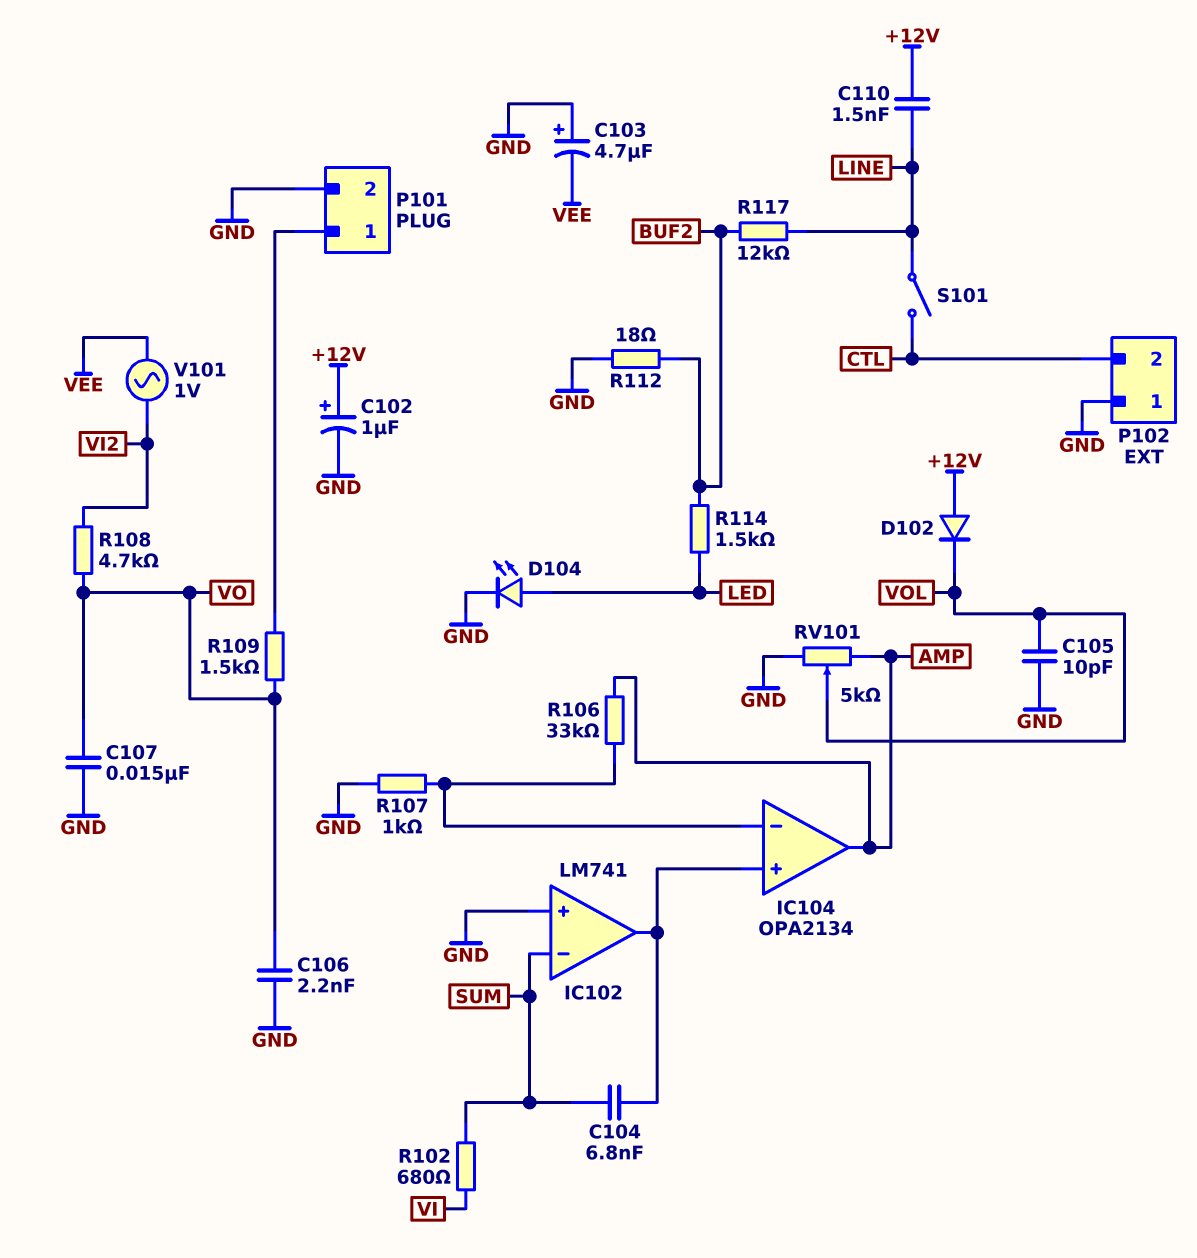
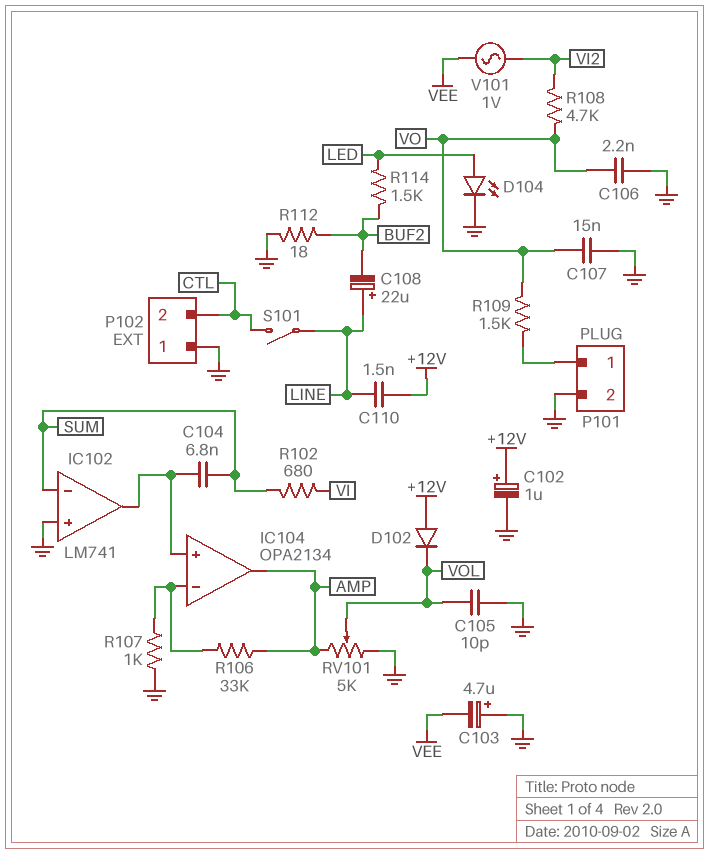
C108: none -> 22uF (plus LINE, minus BUF2)
R117: 12k (BUF2, LINE) -> none

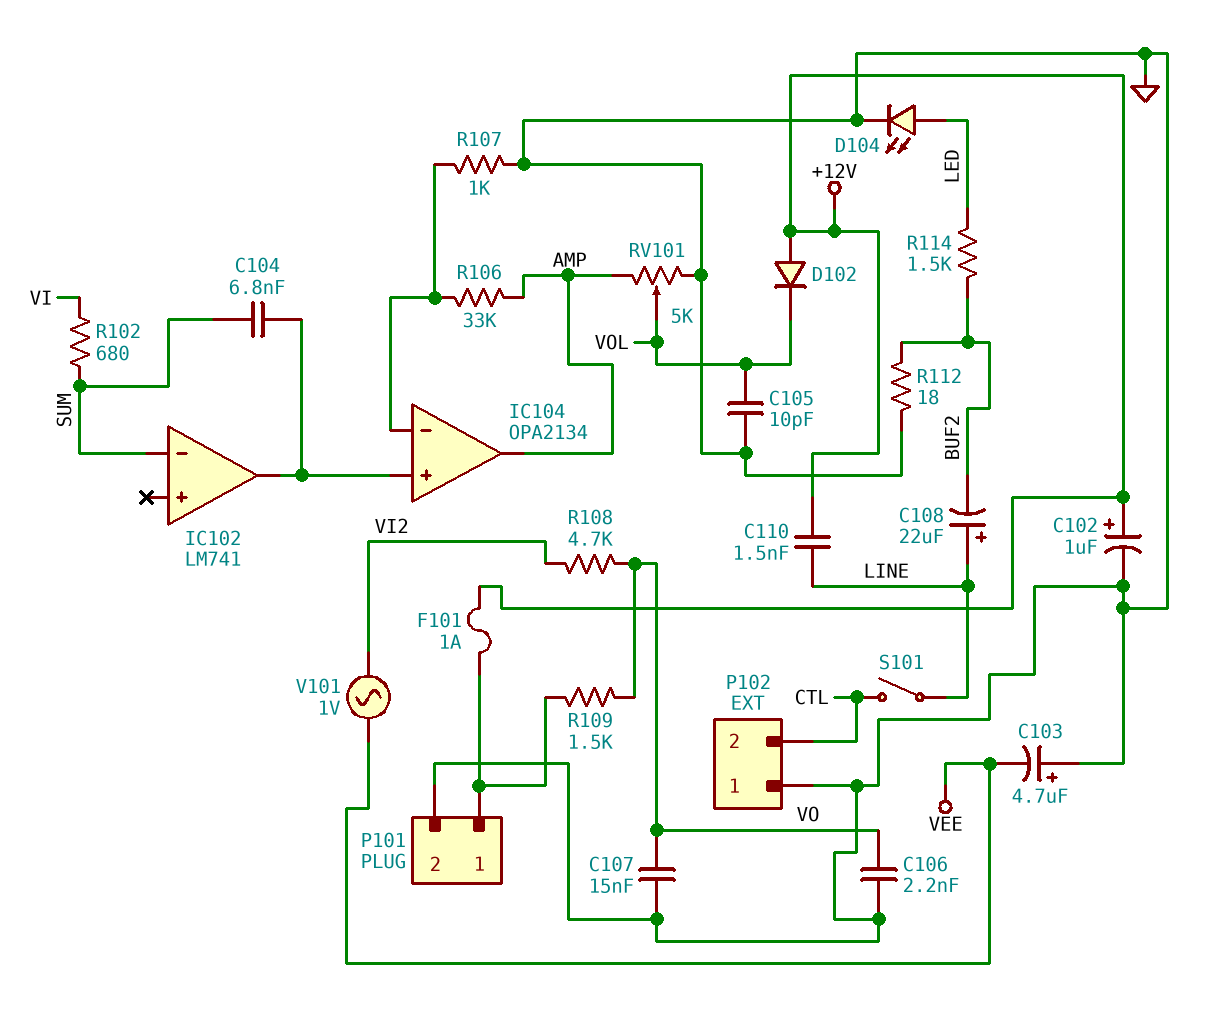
F101: none -> 1A (+12V, P101/1)
IC102 pin in+: GND -> none

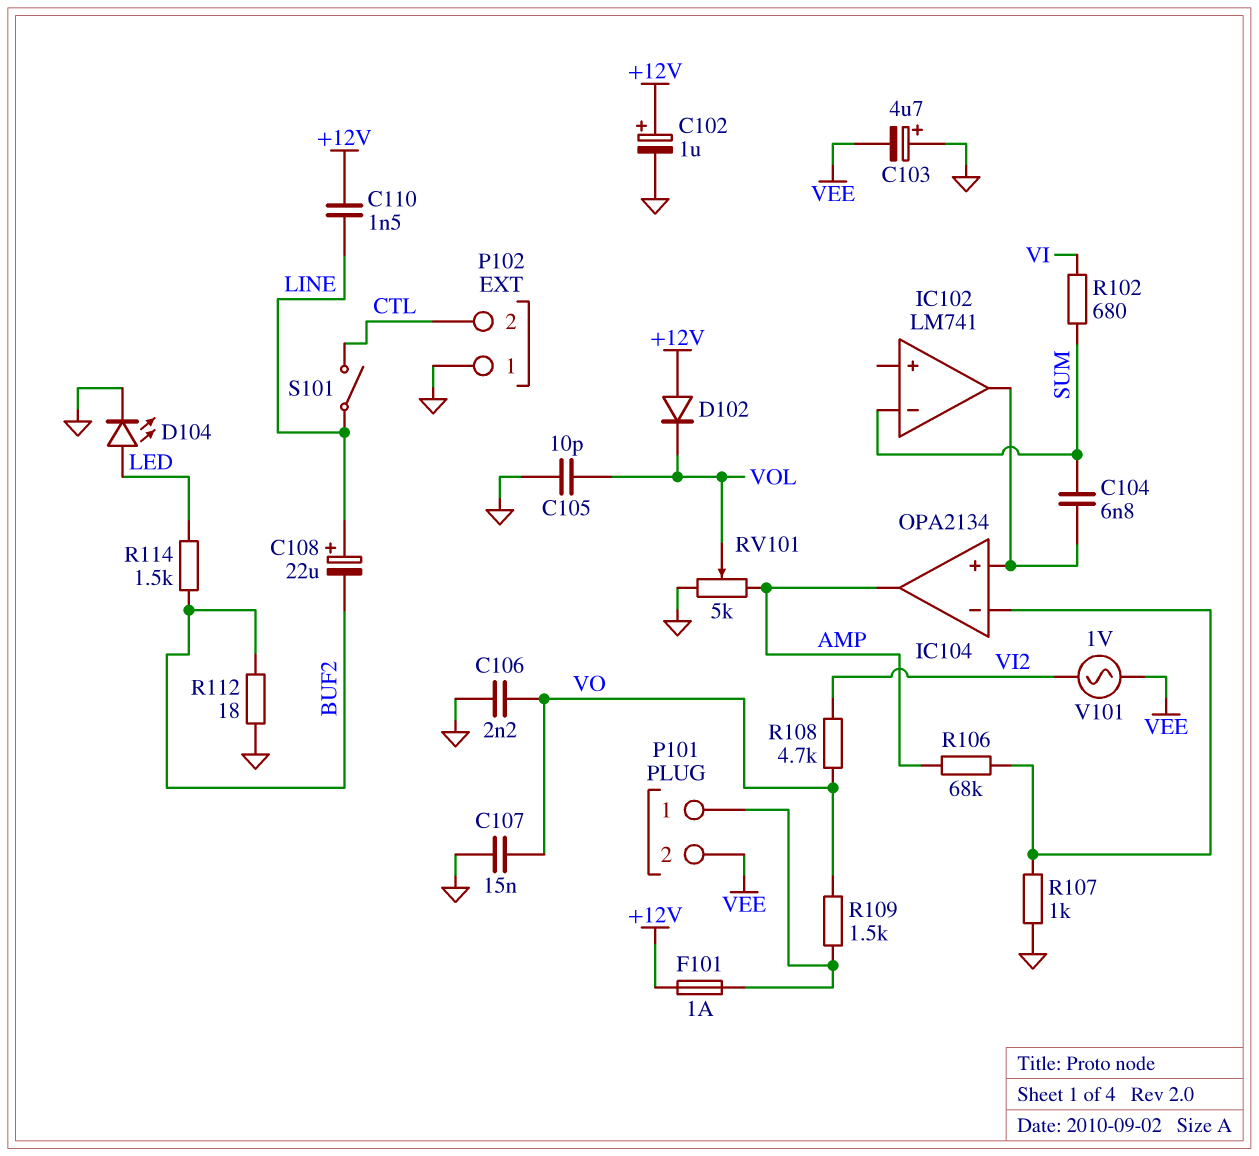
P101 pin 2: GND -> VEE
R106: 33k (AMP, IC104/in-) -> 68k (AMP, IC104/in-)

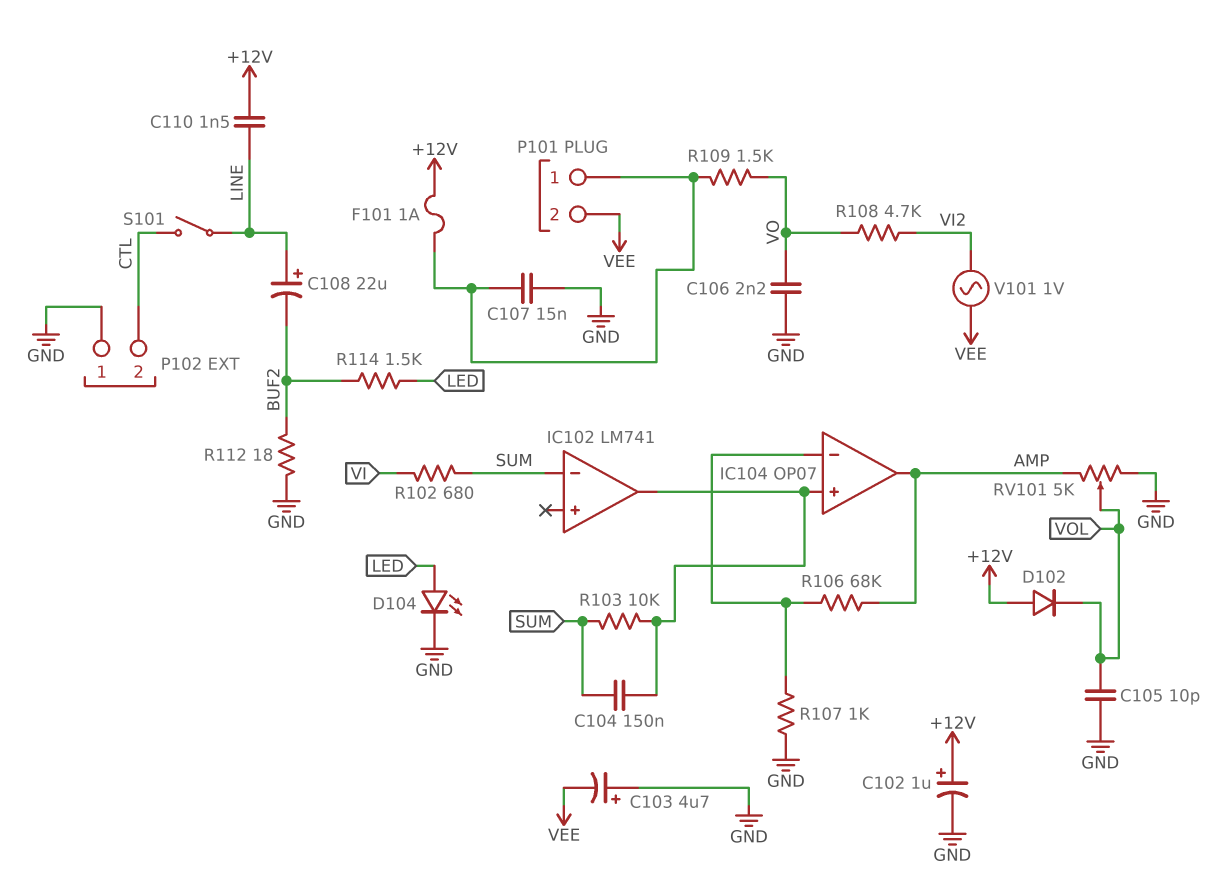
C104: 6.8nF (IC102/out, SUM) -> 150nF (IC102/out, SUM)
C107: 15nF (GND, VO) -> 15nF (GND, P101/1)
IC104: OPA2134 -> OP07
R103: none -> 10k (IC102/out, SUM)

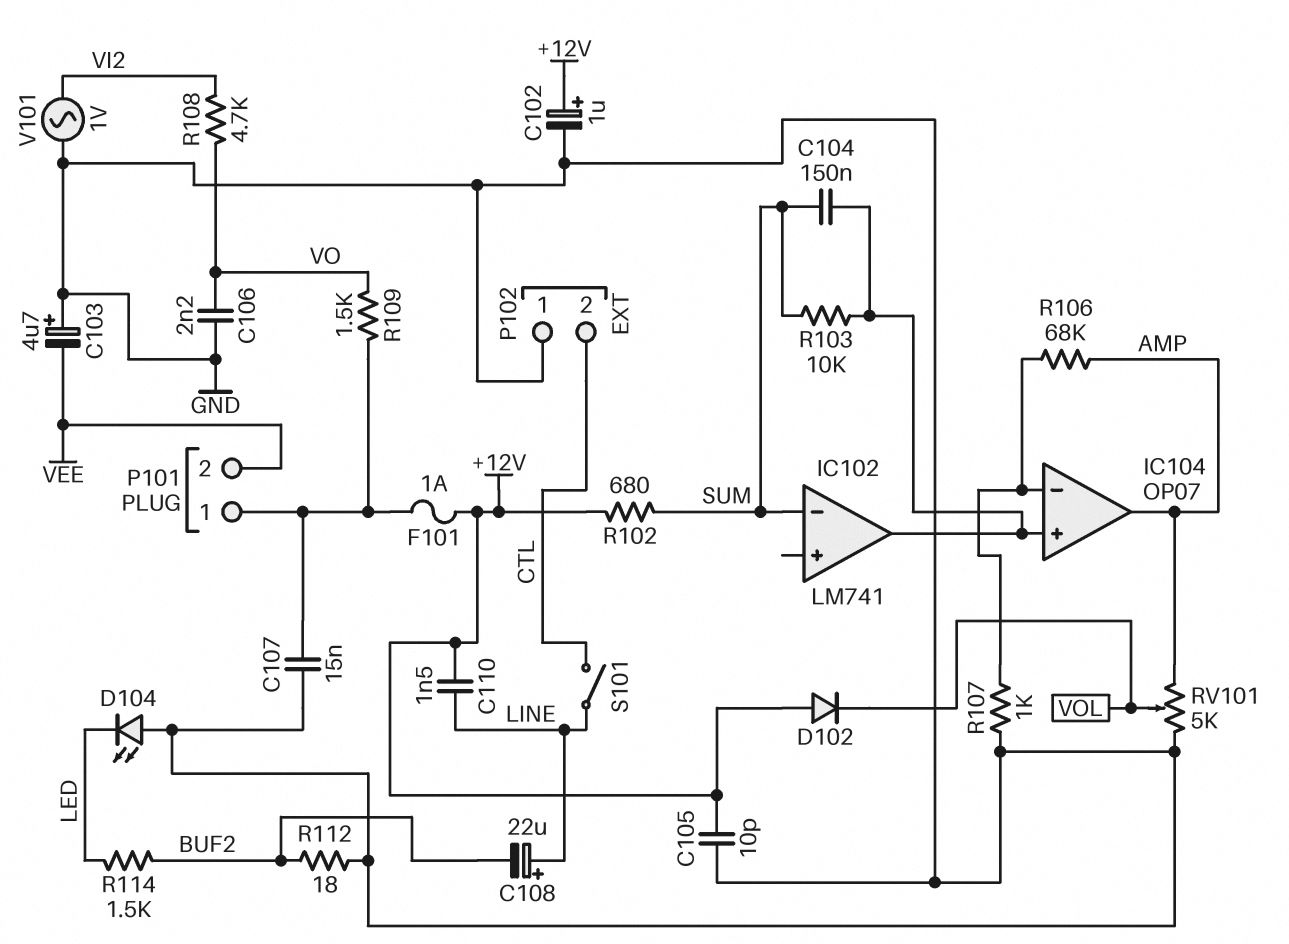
C105: 10pF (GND, VOL) -> 10pF (+12V, GND)
D104: LED (A LED, K GND) -> LED (A GND, K LED)
R102: 680 (SUM, VI) -> 680 (+12V, SUM)
V101: AC 1V (VEE, VI2) -> AC 1V (GND, VI2)

